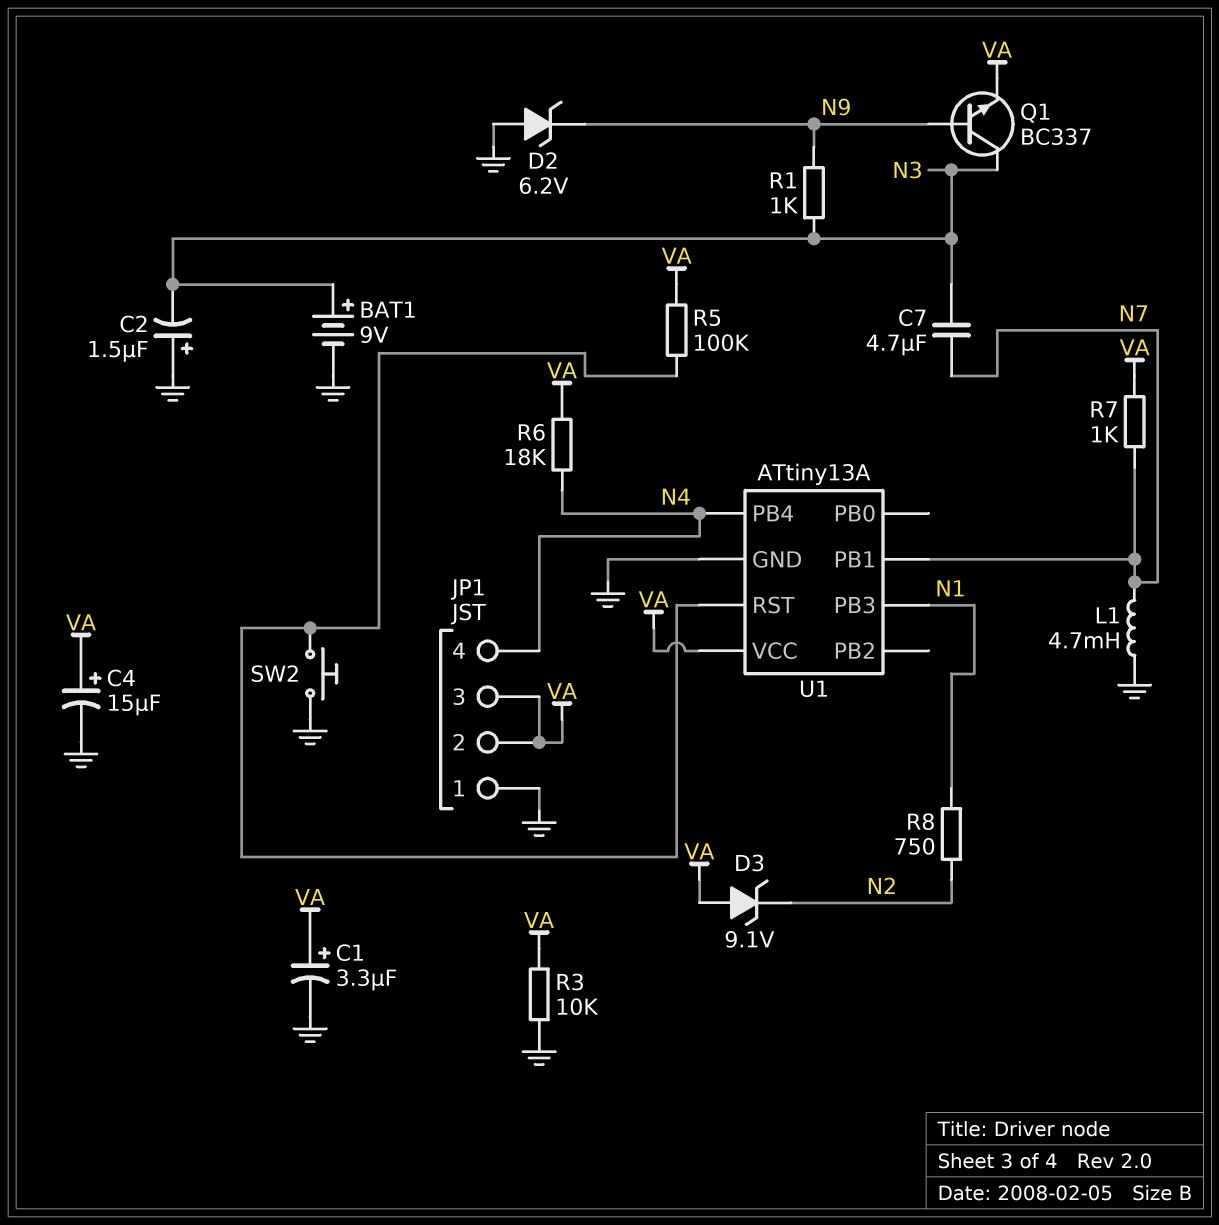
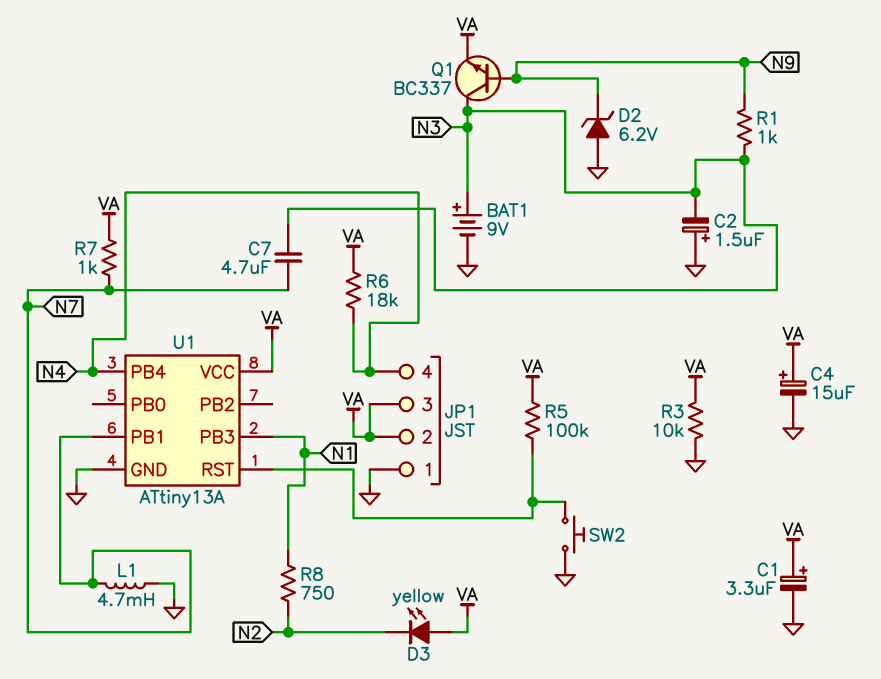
D3: zener 9.1V (A VA, K N2) -> LED yellow (A VA, K N2)

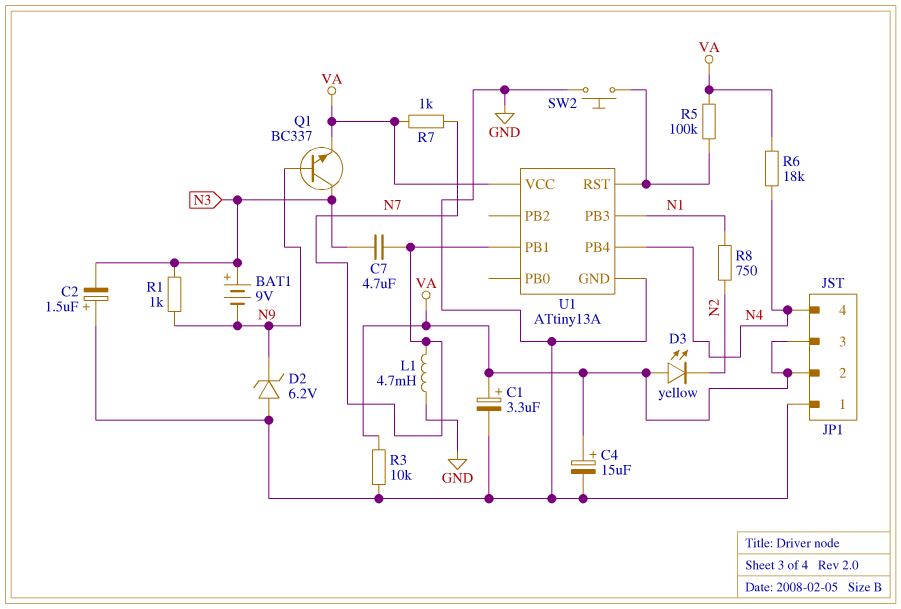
BAT1: 9V (plus N3, minus GND) -> 9V (plus N3, minus N9)

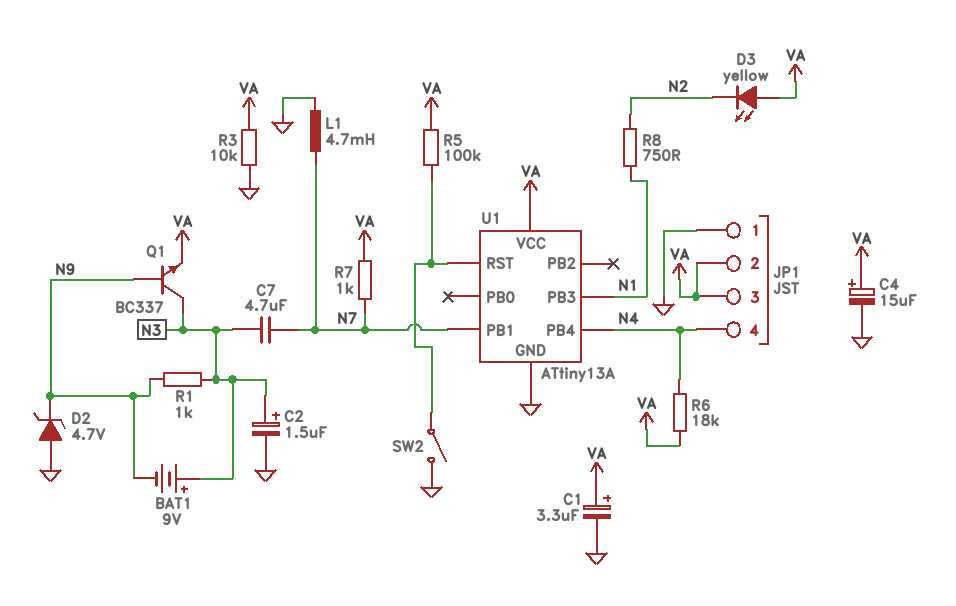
C2: 1.5uF (plus GND, minus N3) -> 1.5uF (plus N3, minus GND)
D2: zener 6.2V (A GND, K N9) -> zener 4.7V (A GND, K N9)
SW2: button (GND, U1/RST) -> switch (GND, U1/RST)

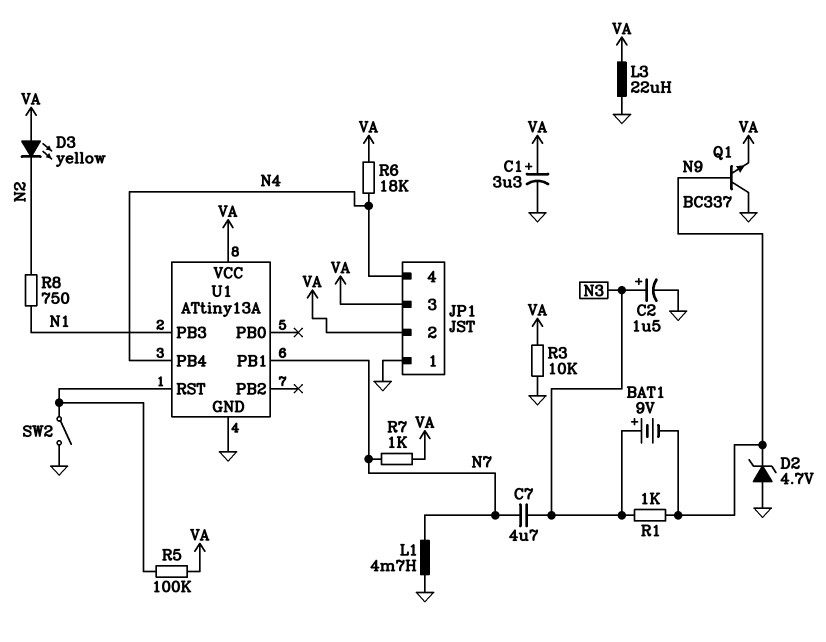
C4: 15uF (plus VA, minus GND) -> none
L3: none -> 22uH (GND, VA)
Q1: NPN BC337 (B N9, C N3, E VA) -> NPN BC337 (B N9, C GND, E VA)

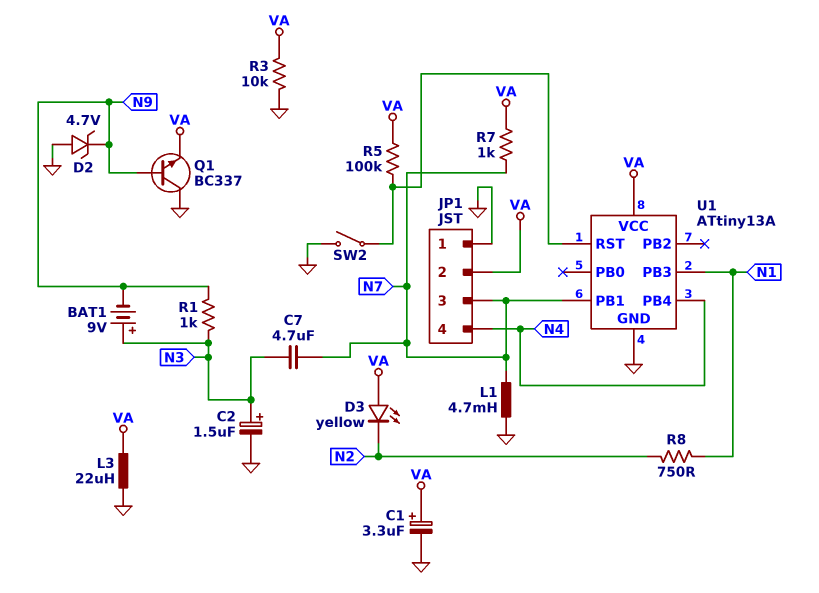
JP1 pin 3: VA -> N7
R6: 18k (N4, VA) -> none

